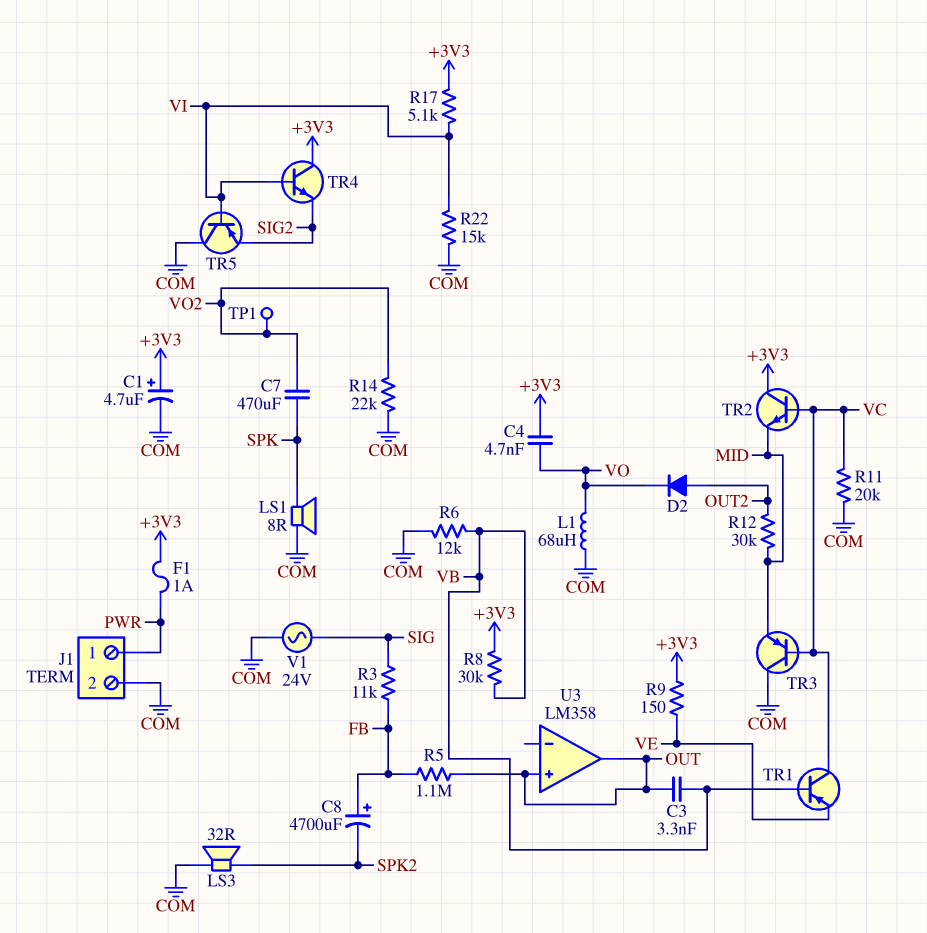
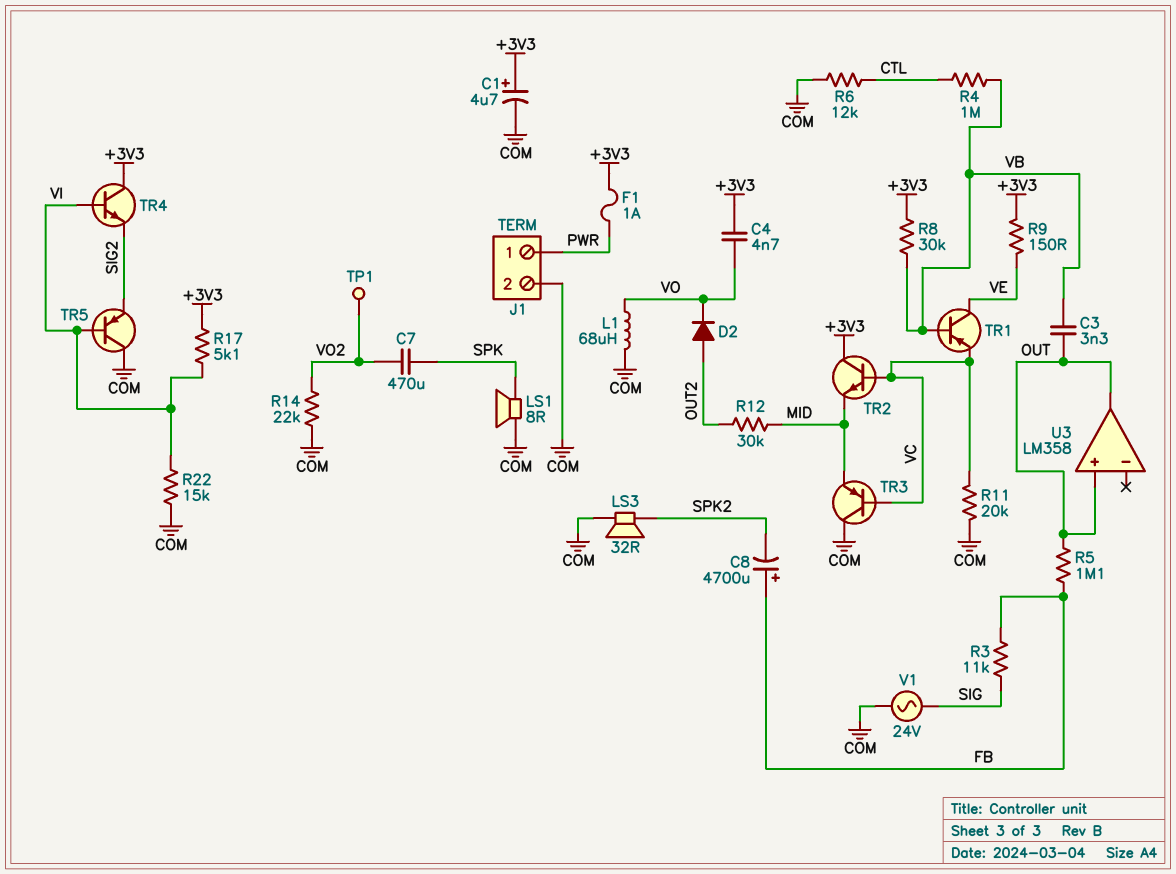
R4: none -> 1M (CTL, VB)
R6: 12k (COM, VB) -> 12k (COM, CTL)
TR1: PNP (B VB, C VC, E VE) -> PNP (B VB, C VE, E VC)

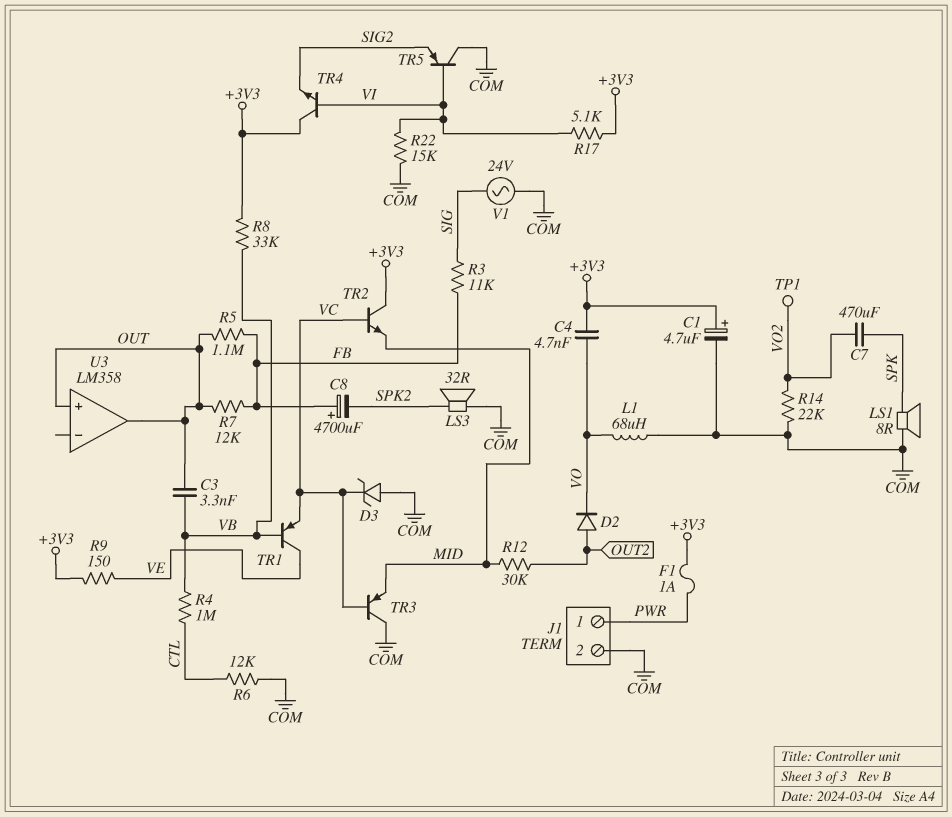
D3: none -> zener (A COM, K VC)
R7: none -> 12k (FB, OUT)
R8: 30k (+3V3, VB) -> 33k (+3V3, VB)
R11: 20k (COM, VC) -> none

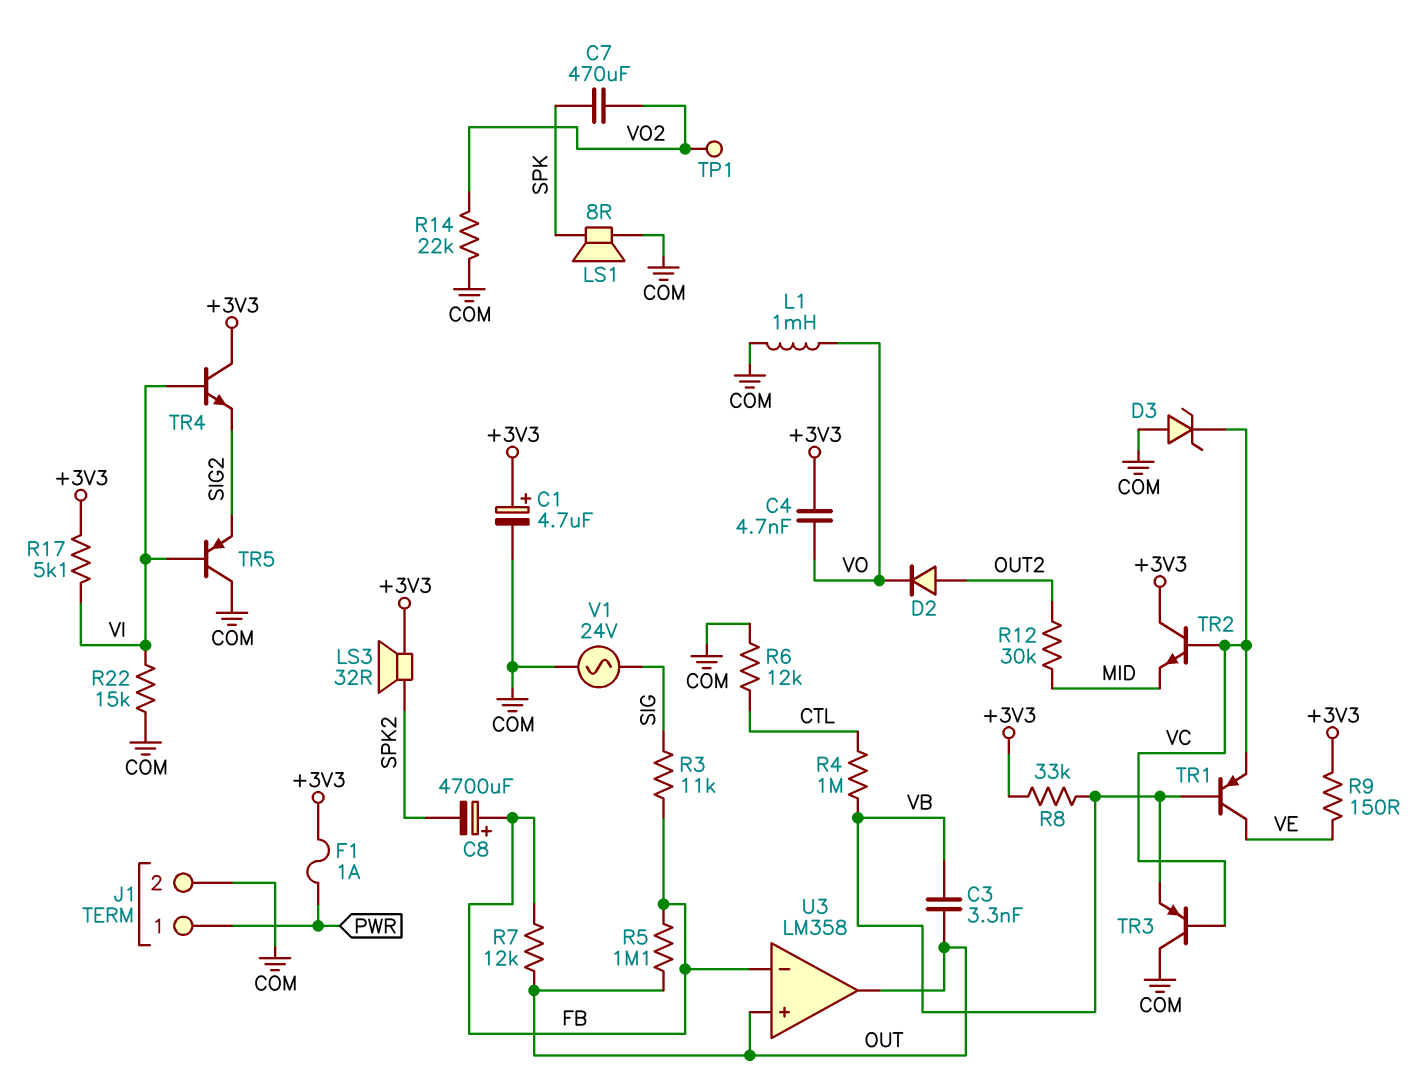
L1: 68uH (COM, VO) -> 1mH (COM, VO)
LS3: speaker 32R (COM, SPK2) -> speaker 32R (+3V3, SPK2)
TR3: PNP (B VC, C COM, E MID) -> PNP (B VC, C COM, E VB)
U3 pin in-: none -> FB

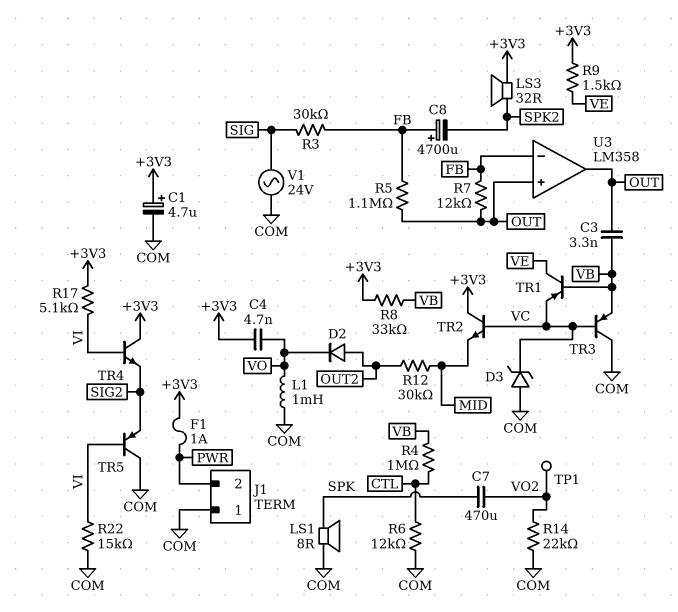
J1 pin 1: PWR -> COM
J1 pin 2: COM -> PWR
R3: 11k (FB, SIG) -> 30k (FB, SIG)
R9: 150 (+3V3, VE) -> 1.5k (+3V3, VE)

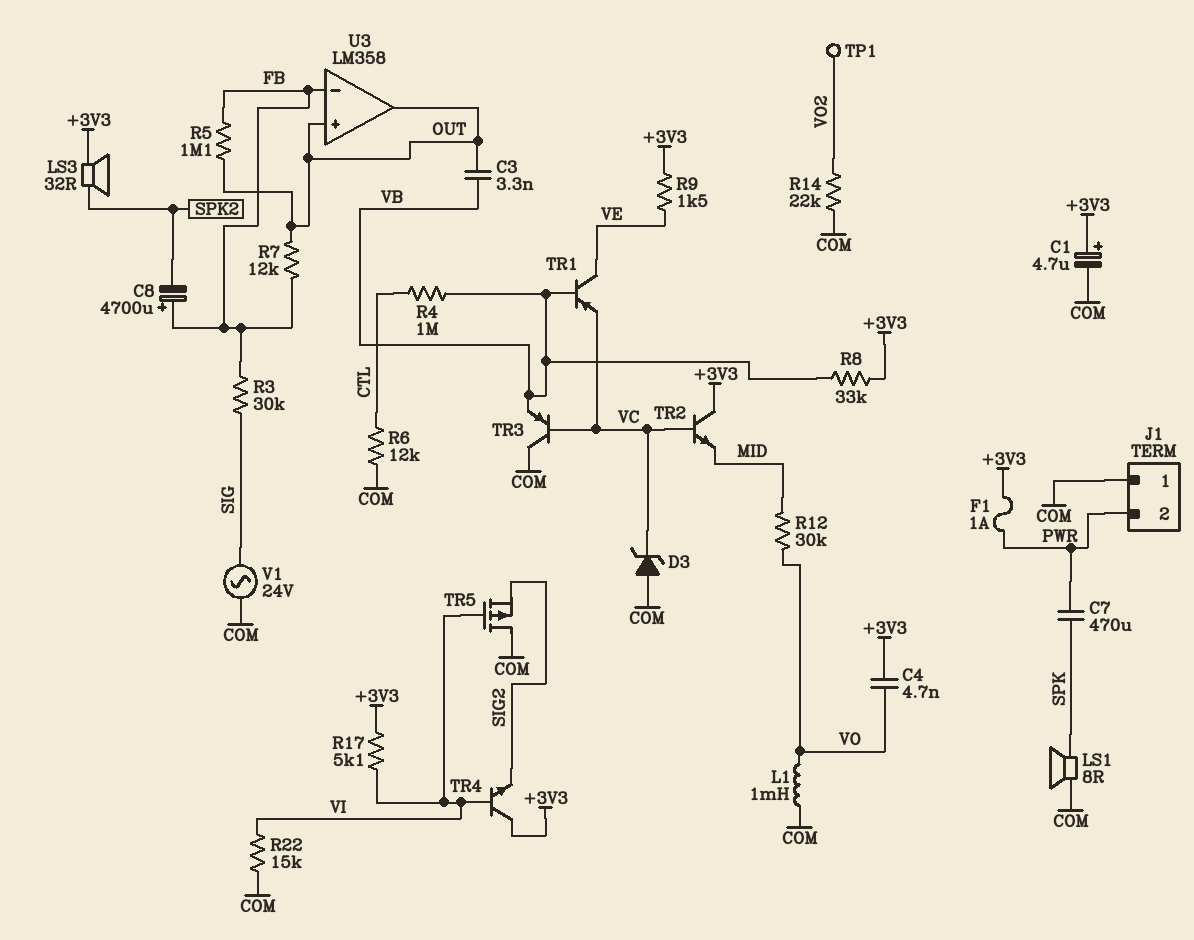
C7: 470uF (SPK, VO2) -> 470uF (PWR, SPK)
D2: diode (A OUT2, K VO) -> none
R12: 30k (MID, OUT2) -> 30k (MID, VO)
TR5: PNP (B VI, C COM, E SIG2) -> PMOS (G VI, D COM, S SIG2)

